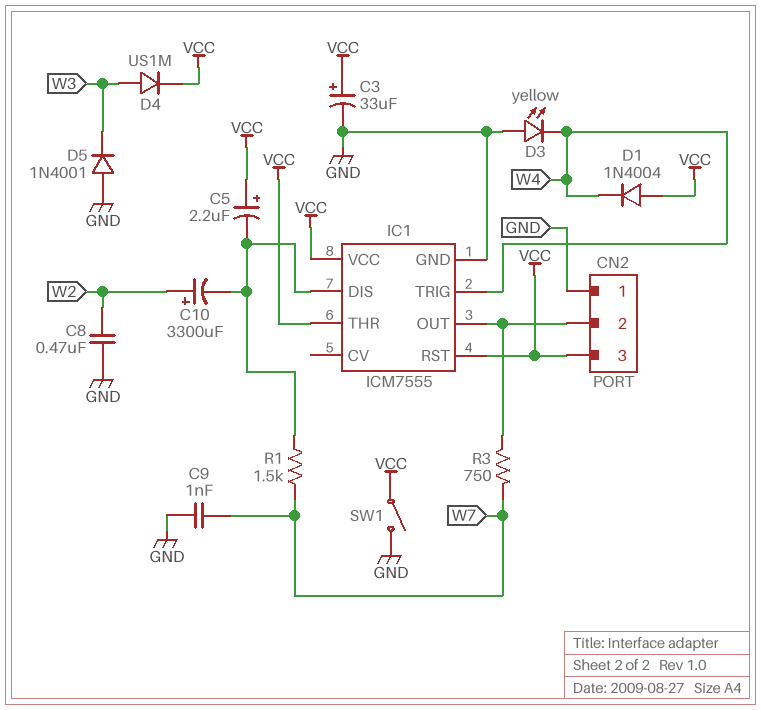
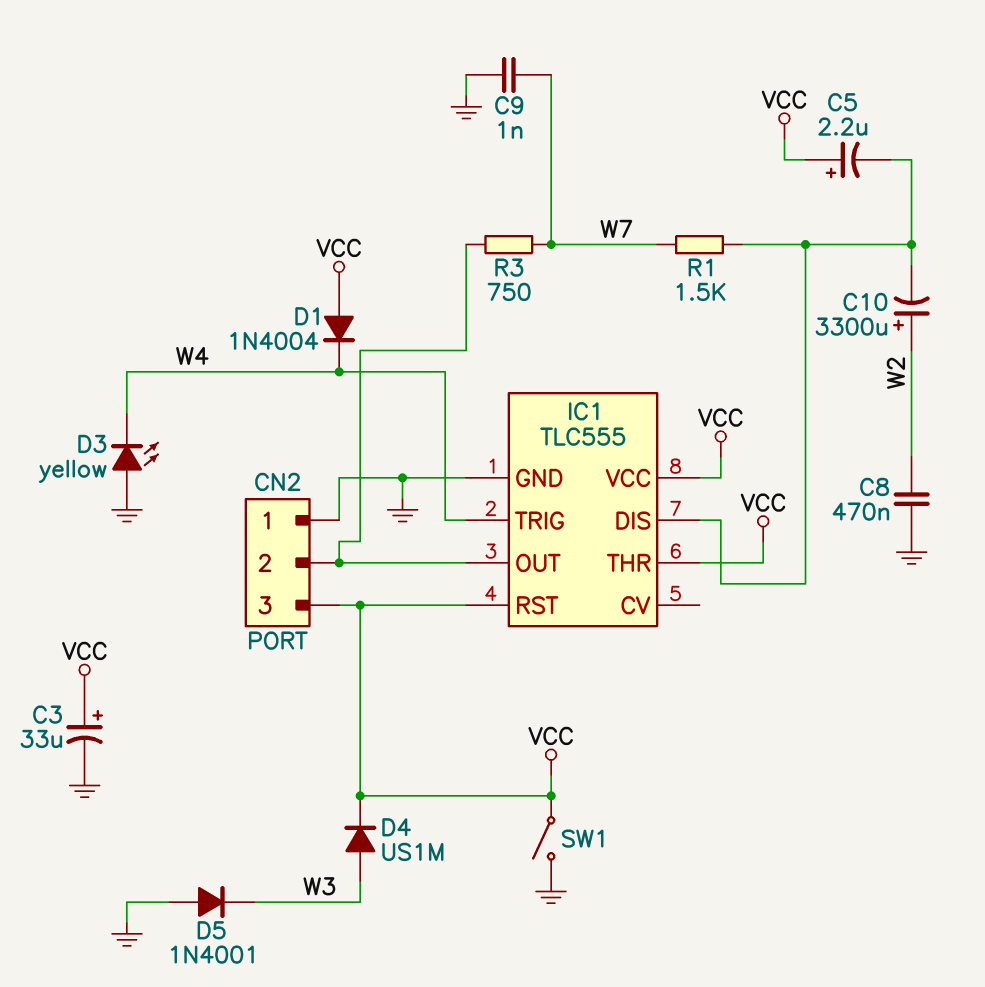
IC1: ICM7555 -> TLC555

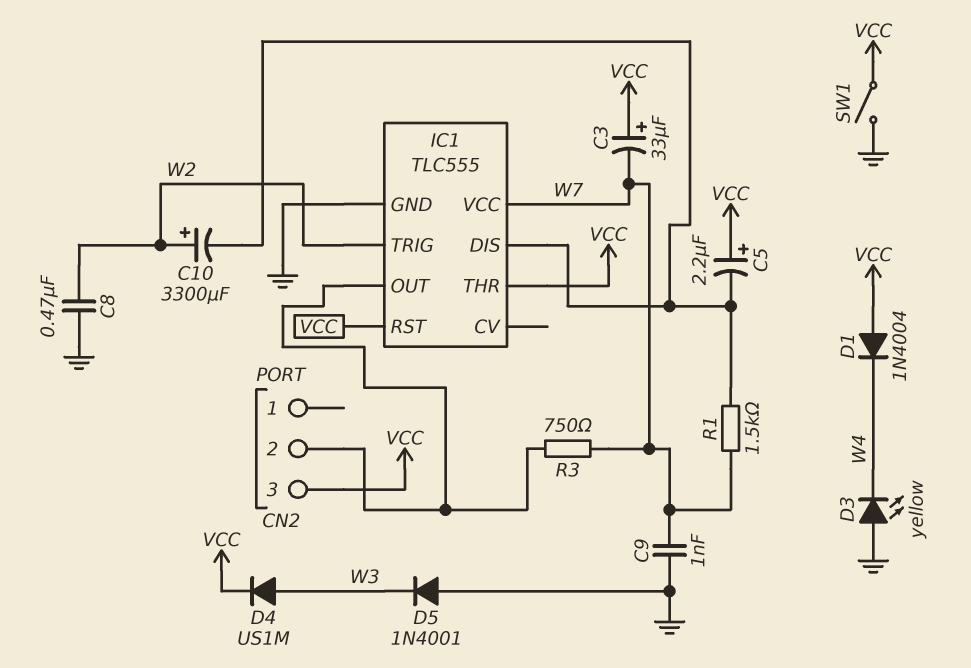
C3: 33uF (plus VCC, minus GND) -> 33uF (plus VCC, minus W7)
CN2 pin 1: GND -> none
IC1 pin TRIG: W4 -> W2
IC1 pin VCC: VCC -> W7

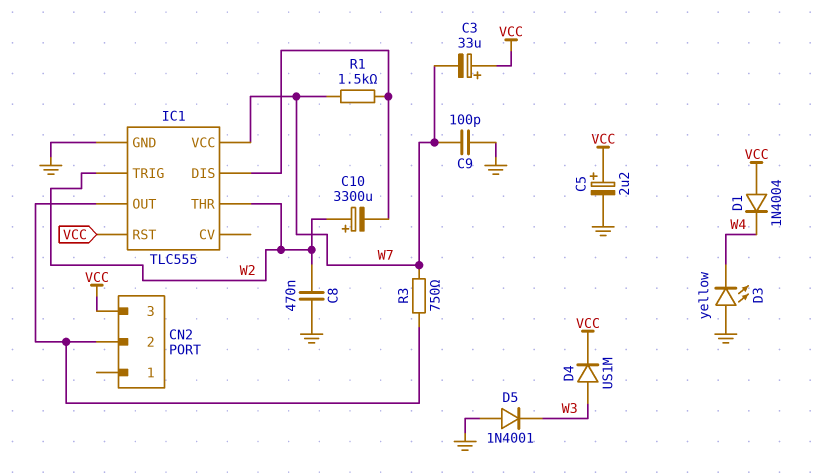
C5: 2.2uF (plus VCC, minus IC1/DIS) -> 2.2uF (plus VCC, minus GND)
C9: 1nF (GND, W7) -> 100pF (GND, W7)
IC1 pin THR: VCC -> W2
SW1: switch (GND, VCC) -> none

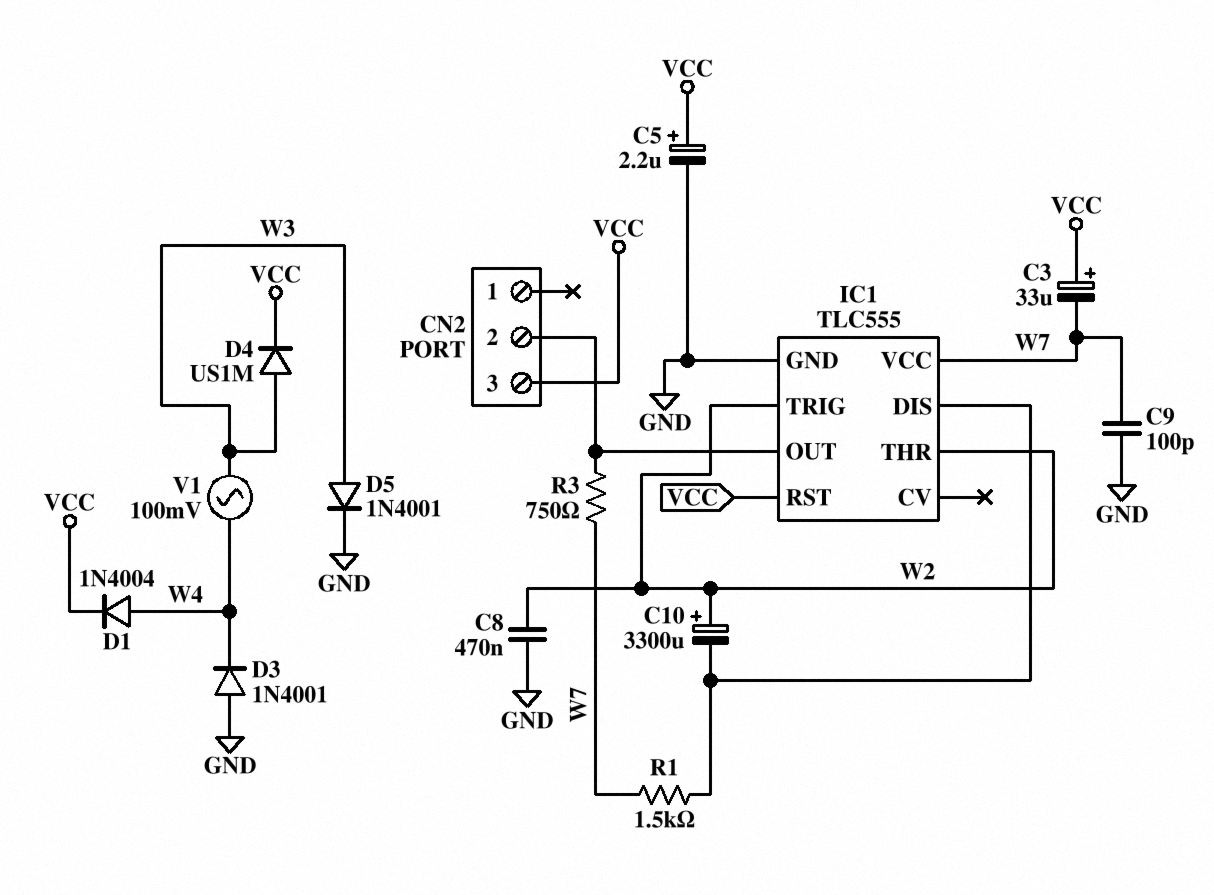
D1: diode 1N4004 (A VCC, K W4) -> diode 1N4004 (A W4, K VCC)
D3: LED yellow (A GND, K W4) -> diode 1N4001 (A GND, K W4)
D5: diode 1N4001 (A GND, K W3) -> diode 1N4001 (A W3, K GND)
V1: none -> AC 100mV (W3, W4)

